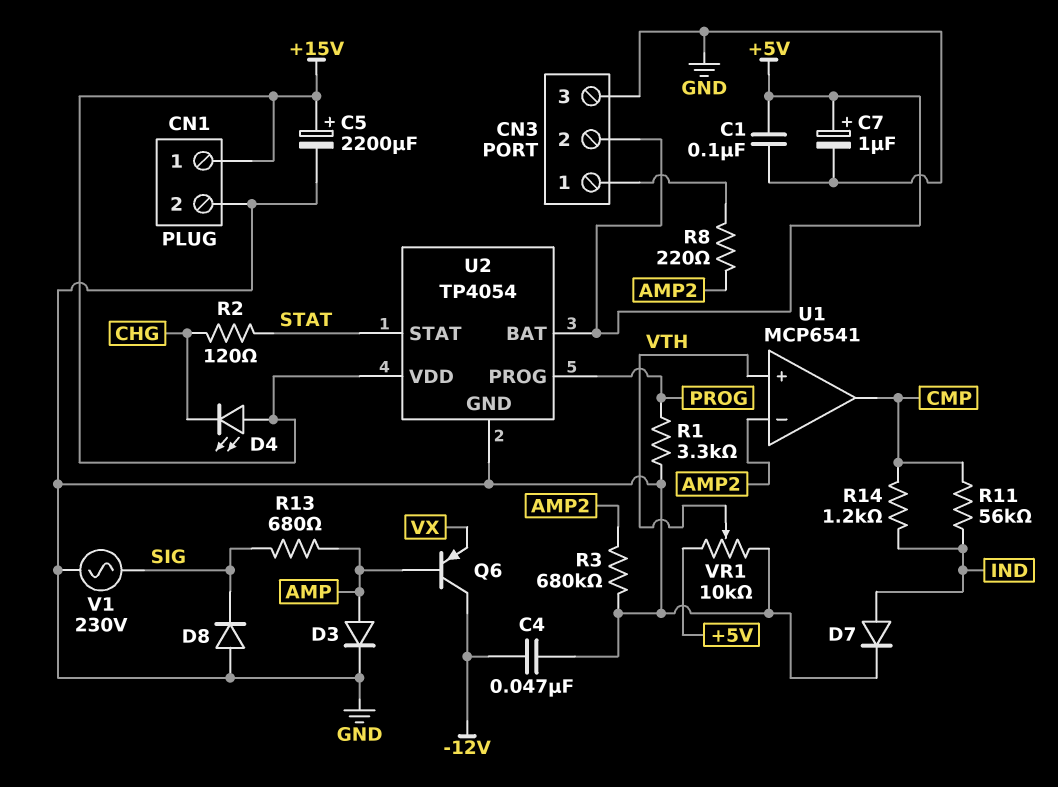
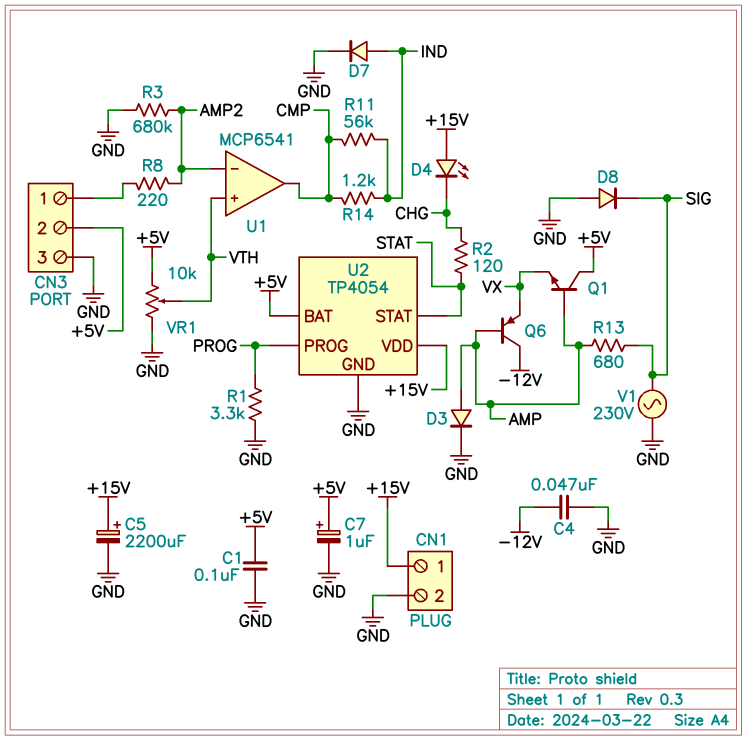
Q1: none -> NPN (B AMP, C +5V, E VX)

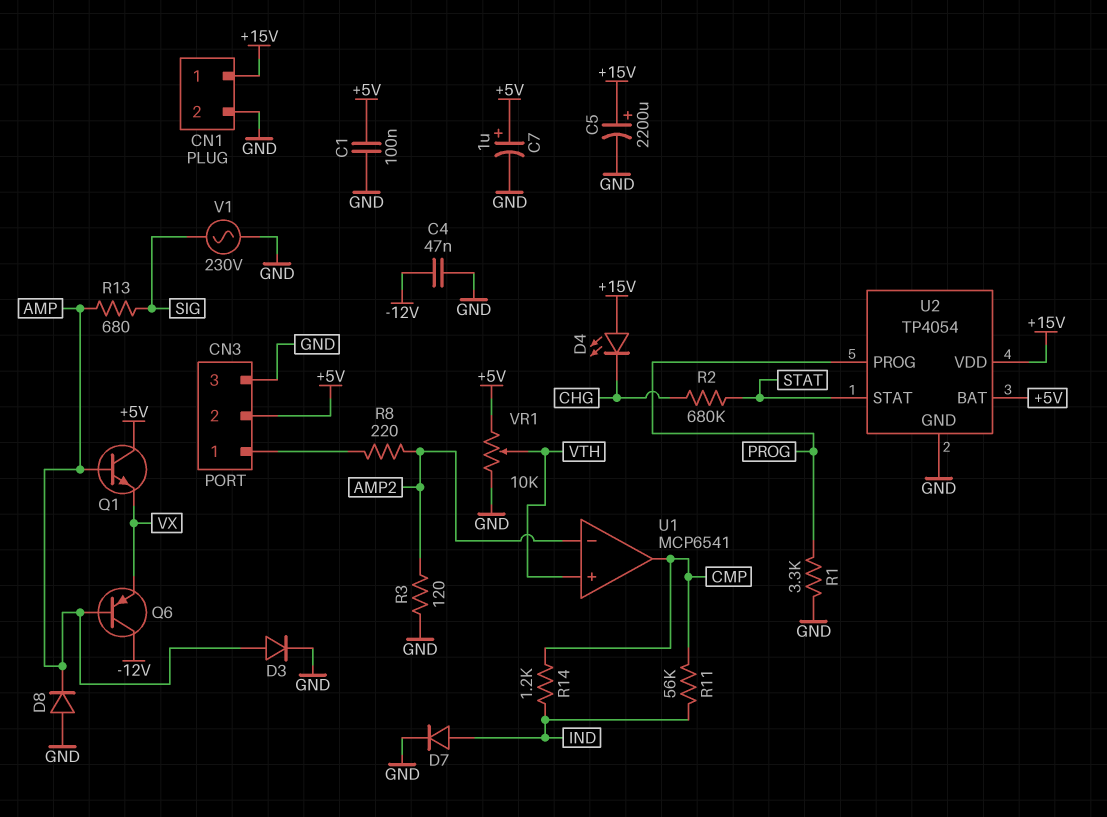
D8: diode (A GND, K SIG) -> diode (A GND, K AMP)
R2: 120 (CHG, STAT) -> 680k (CHG, STAT)
R3: 680k (AMP2, GND) -> 120 (AMP2, GND)

